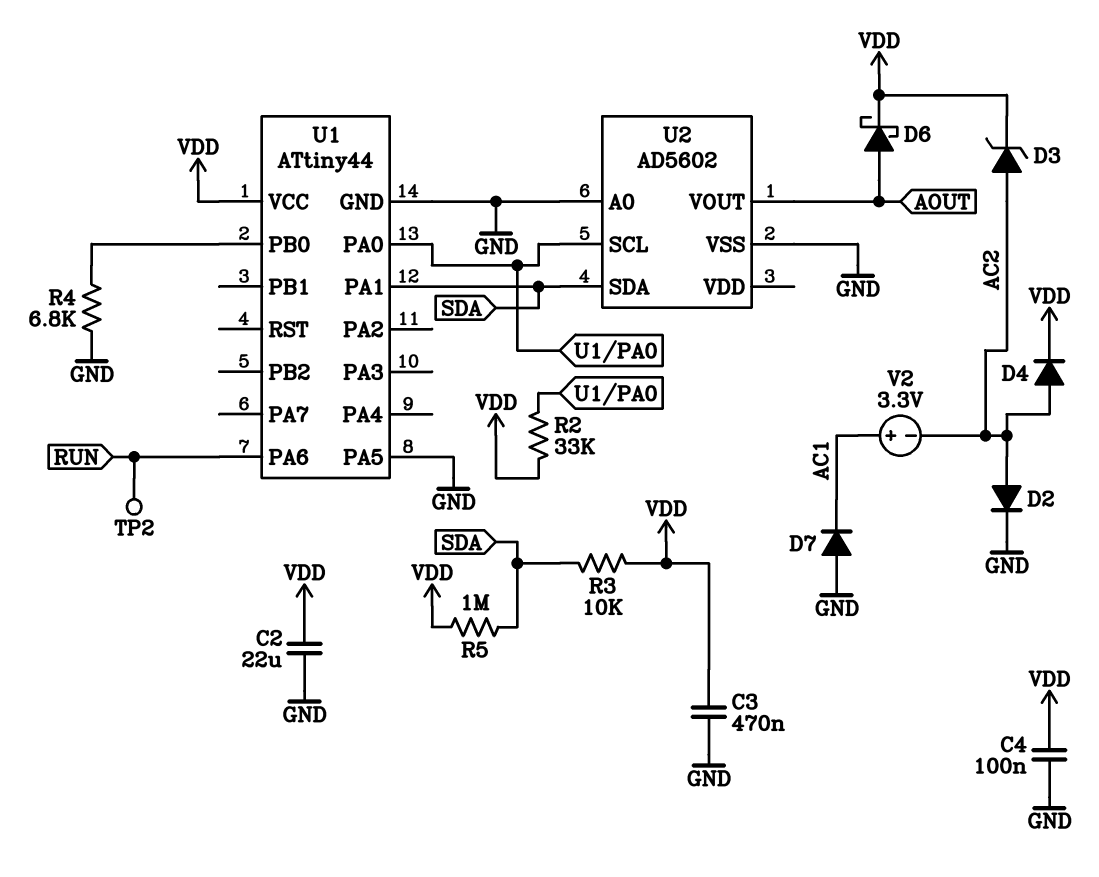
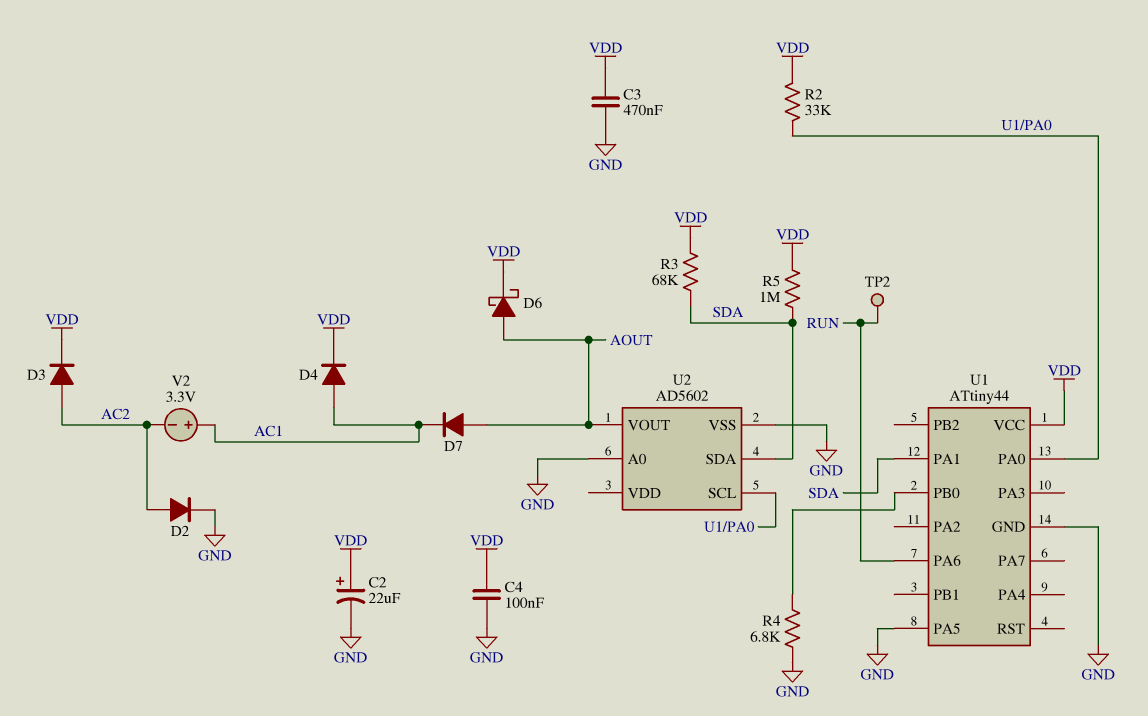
C2: 22uF (GND, VDD) -> 22uF (plus VDD, minus GND)
D3: zener (A AC2, K VDD) -> diode (A AC2, K VDD)
D4: diode (A AC2, K VDD) -> diode (A AC1, K VDD)
D7: diode (A GND, K AC1) -> diode (A AOUT, K AC1)
R3: 10k (SDA, VDD) -> 68k (SDA, VDD)

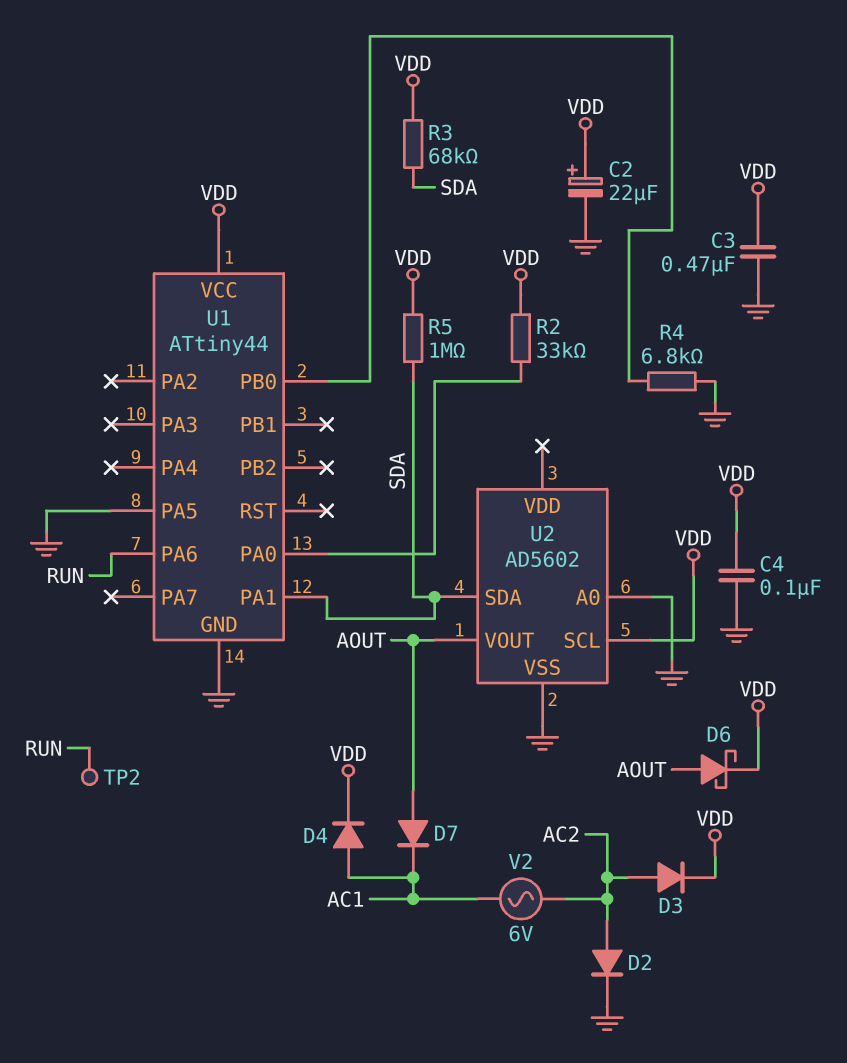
U2 pin SCL: U1/PA0 -> VDD
V2: 3.3V (plus AC1, minus AC2) -> AC 6V (AC1, AC2)

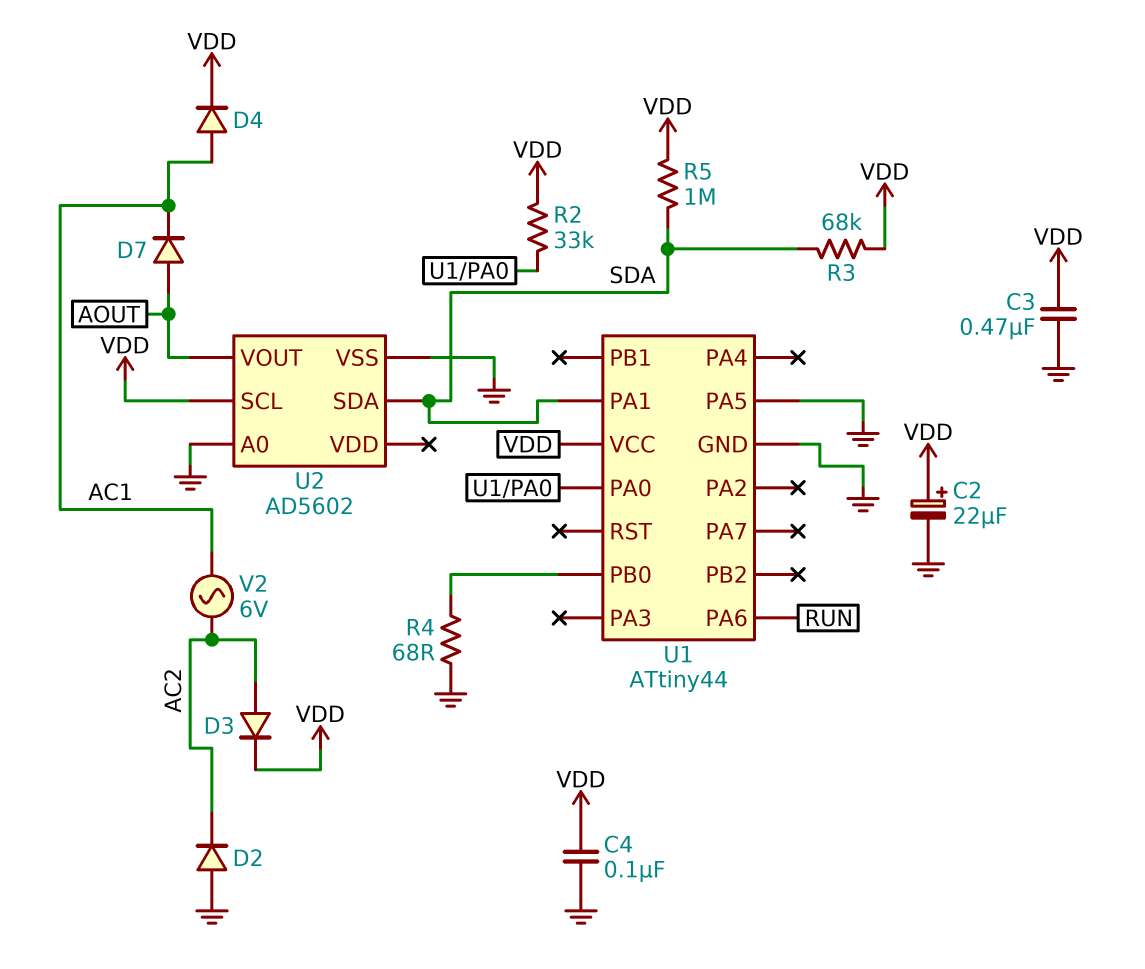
D2: diode (A AC2, K GND) -> diode (A GND, K AC2)
D6: schottky (A AOUT, K VDD) -> none
R4: 6.8k (GND, U1/PB0) -> 68 (GND, U1/PB0)
TP2: test point (RUN) -> none

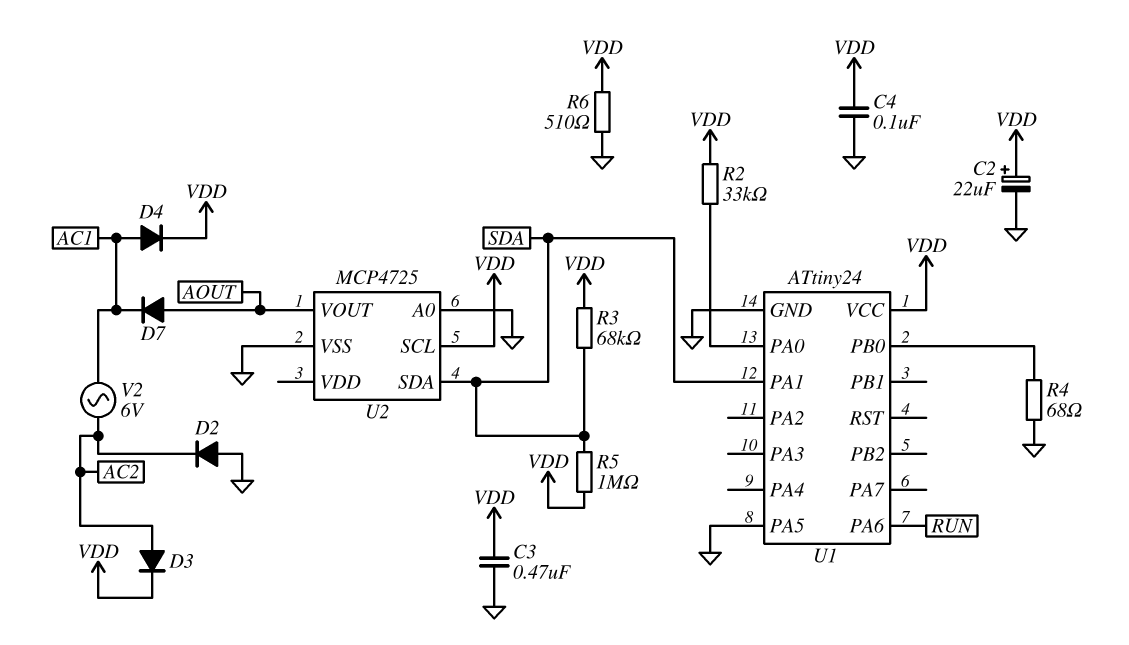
R6: none -> 510 (GND, VDD)
U1: ATtiny44 -> ATtiny24
U2: AD5602 -> MCP4725

